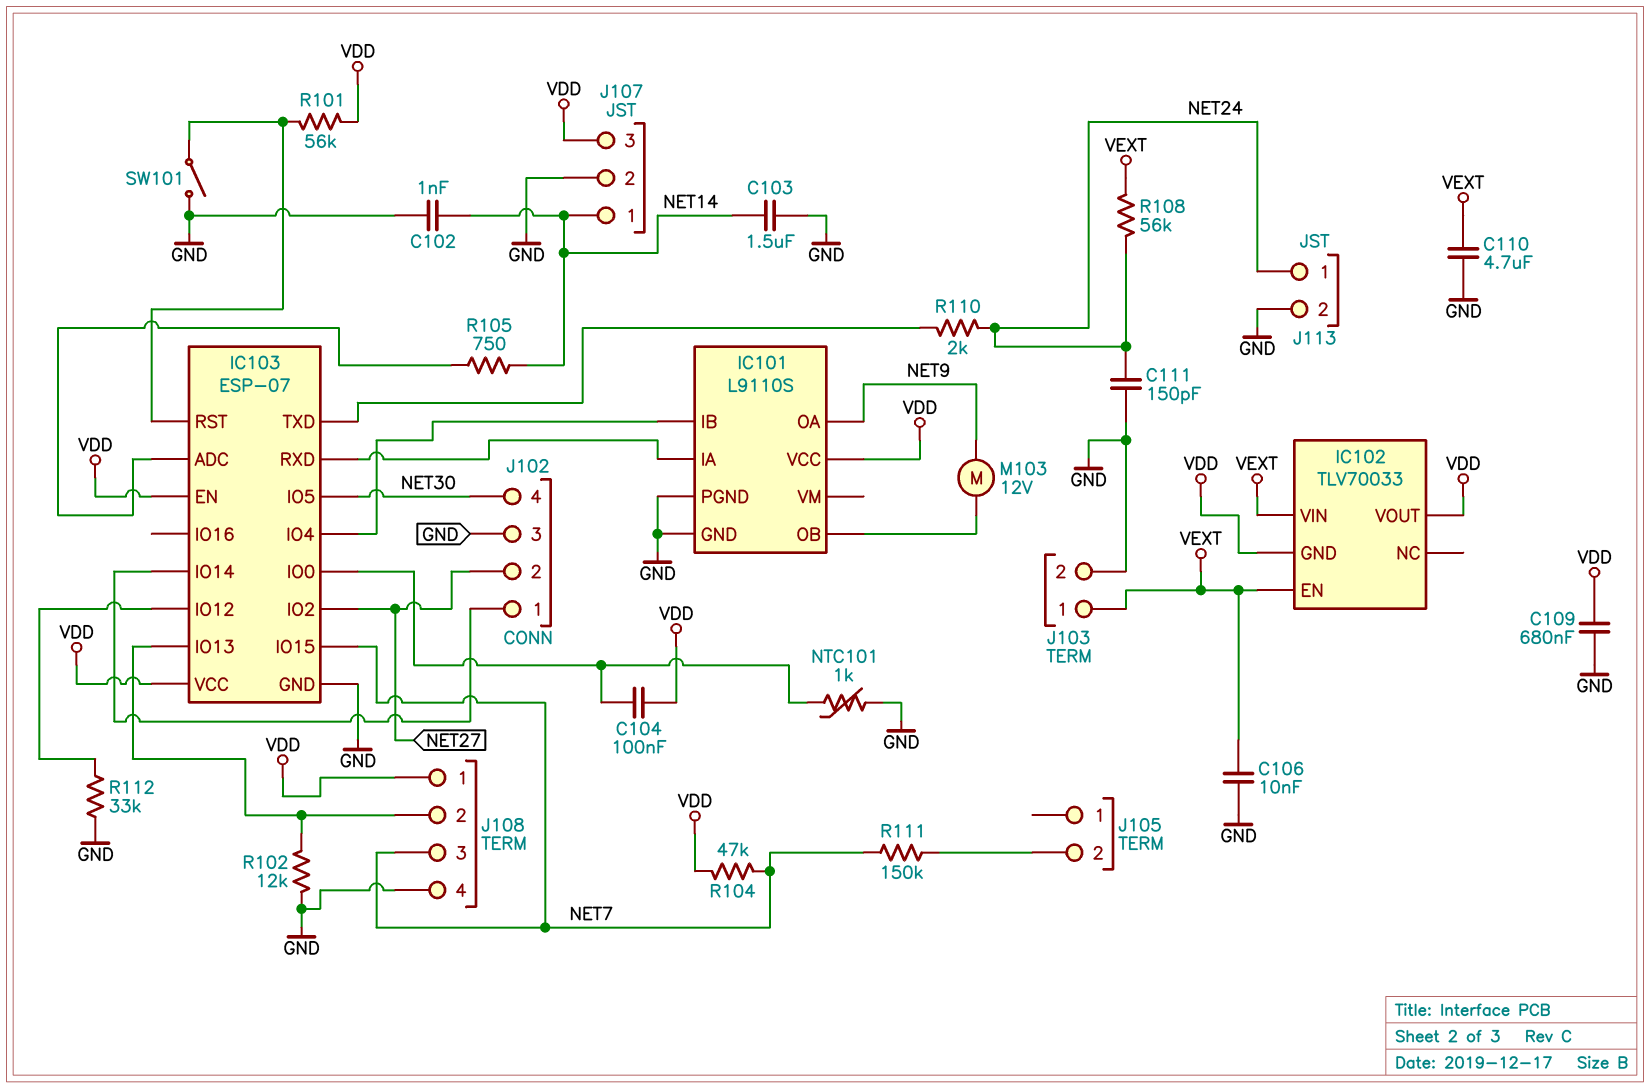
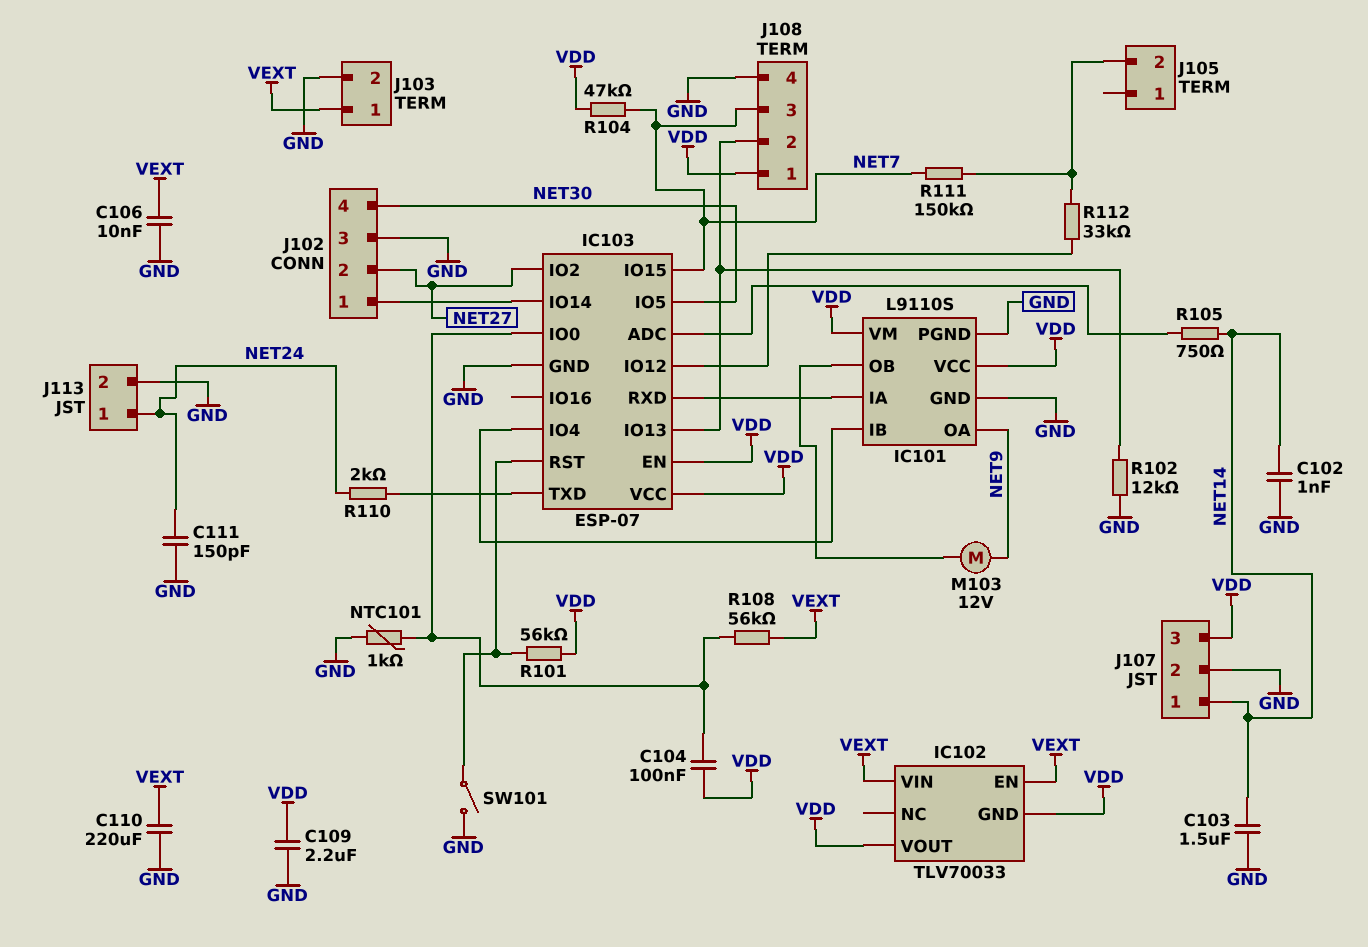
C109: 680nF (GND, VDD) -> 2.2uF (GND, VDD)
C110: 4.7uF (GND, VEXT) -> 220uF (GND, VEXT)
IC101 pin VM: none -> VDD
R108: 56k (NET24, VEXT) -> 56k (IC103/IO0, VEXT)
R112: 33k (GND, IC103/IO12) -> 33k (IC103/IO12, J105/2)

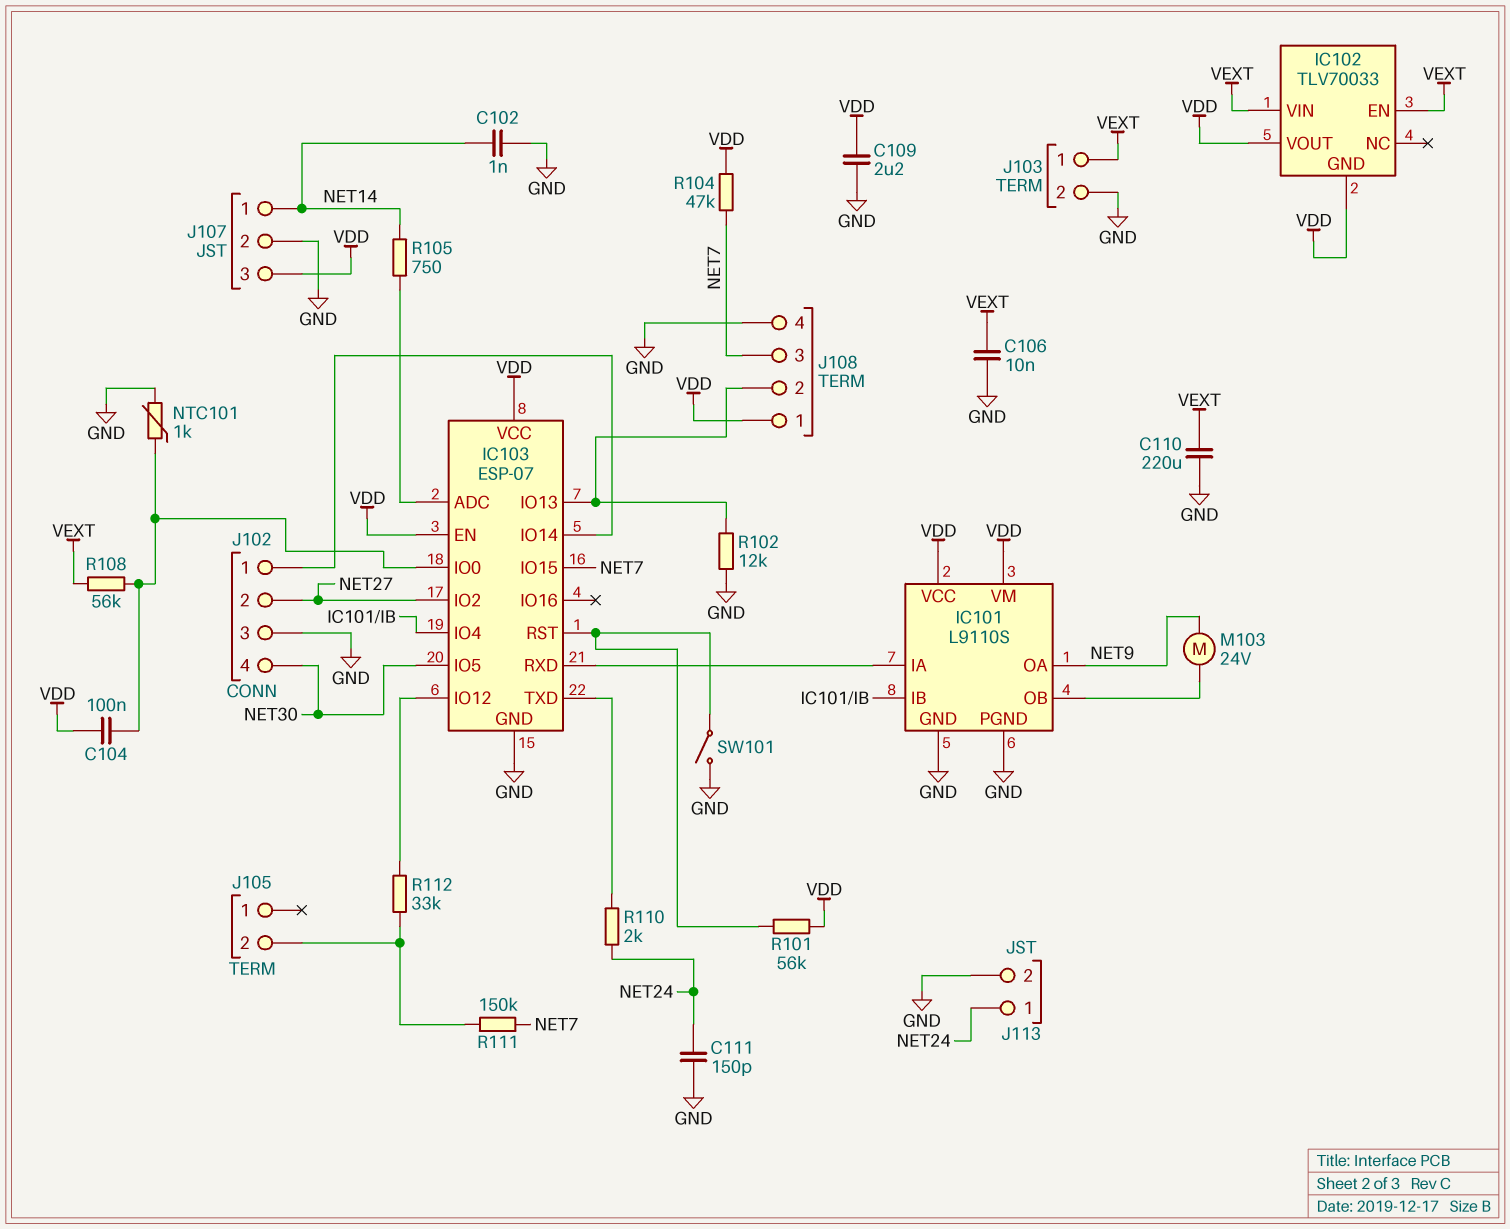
C103: 1.5uF (GND, NET14) -> none
M103: motor 12V (IC101/OB, NET9) -> motor 24V (IC101/OB, NET9)

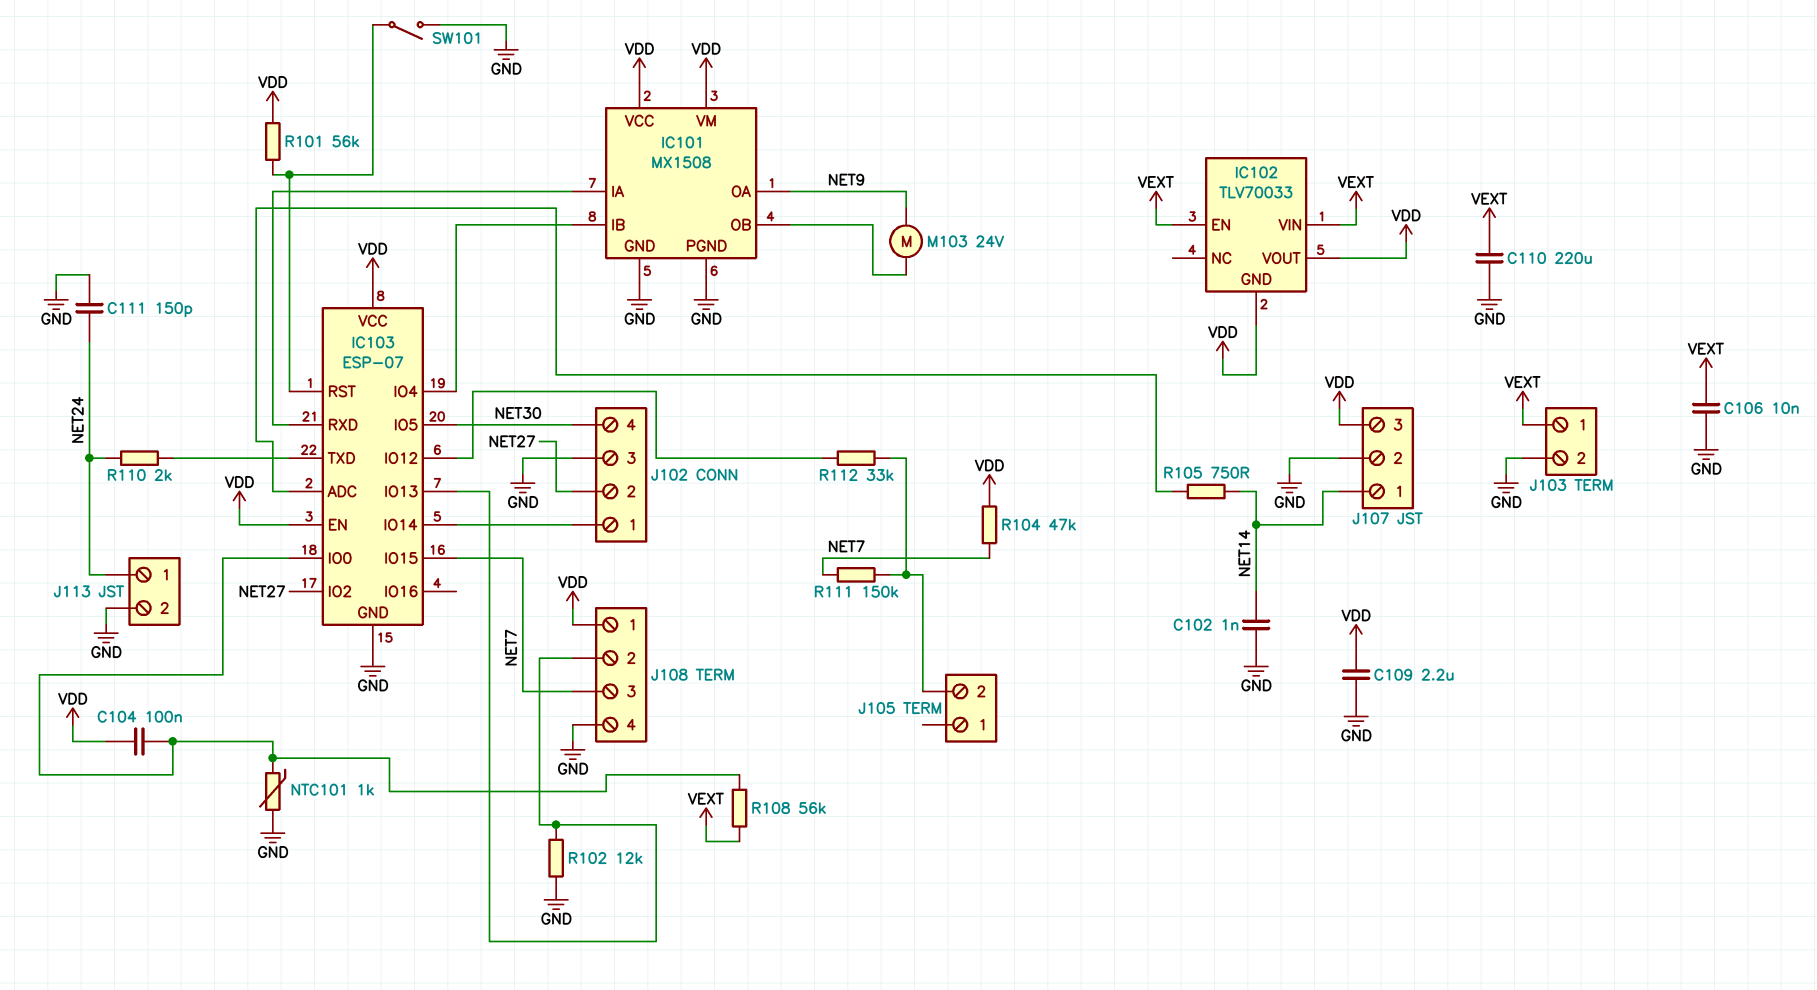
IC101: L9110S -> MX1508

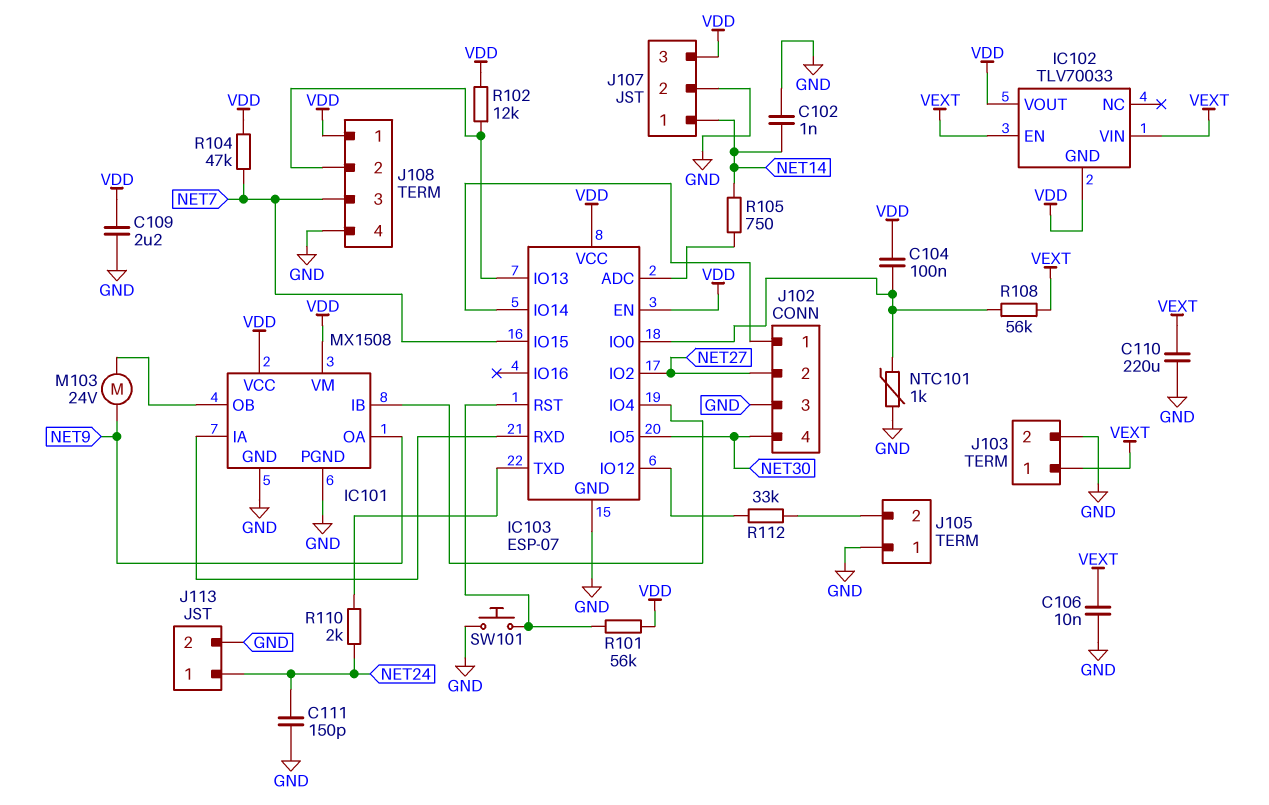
J105 pin 1: none -> GND
R102: 12k (GND, IC103/IO13) -> 12k (IC103/IO13, VDD)
R111: 150k (J105/2, NET7) -> none
SW101: switch (GND, IC103/RST) -> button (GND, IC103/RST)

